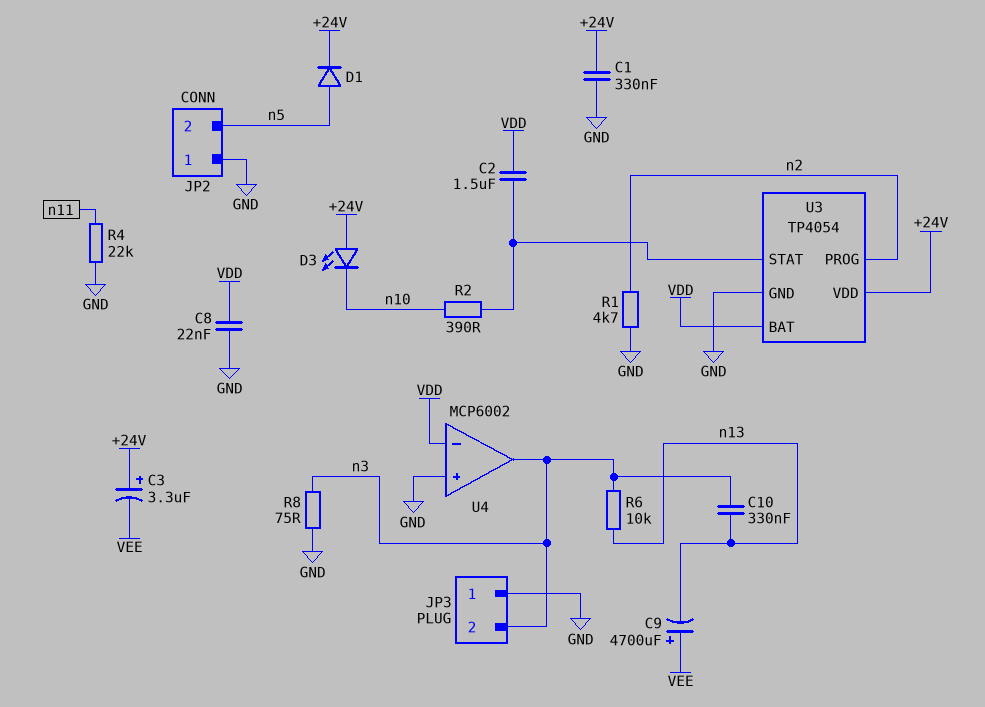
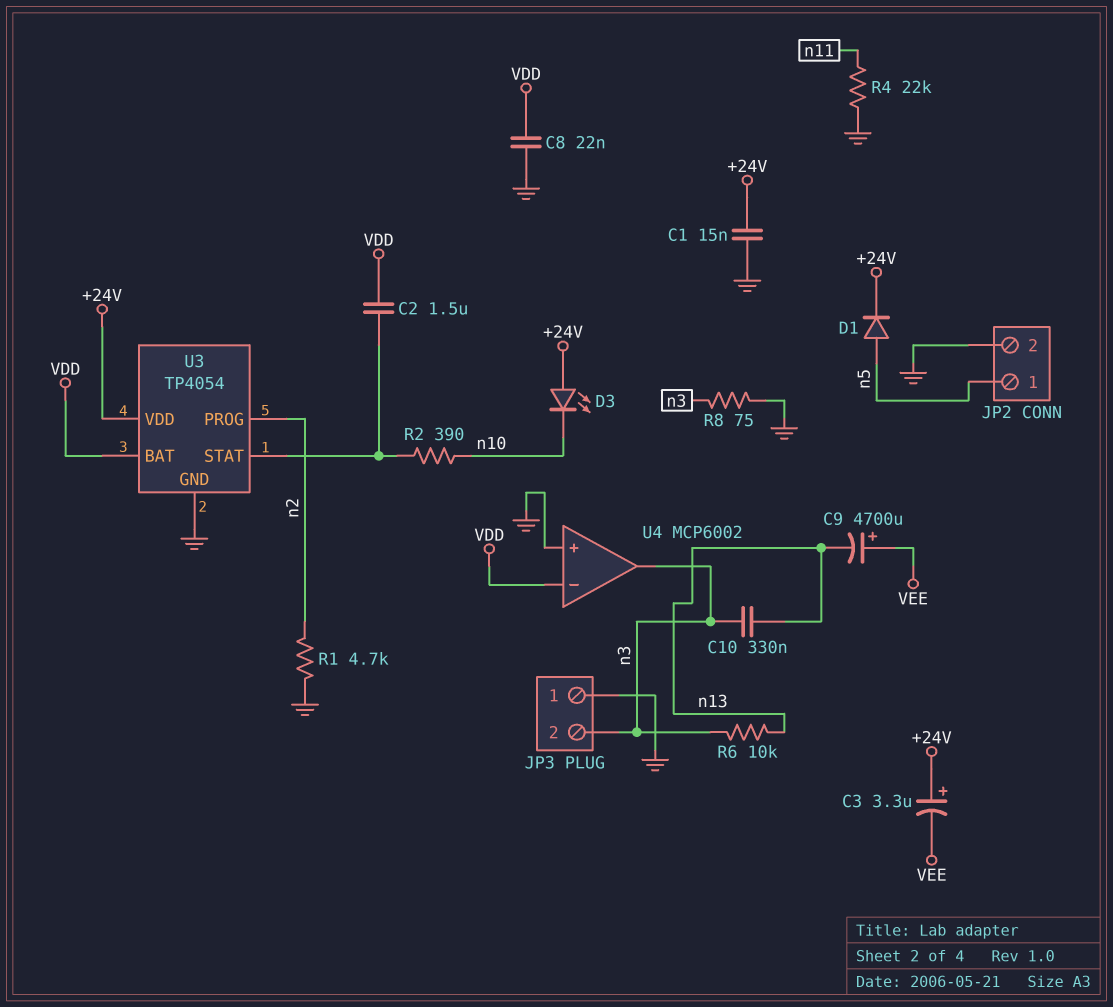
C1: 330nF (+24V, GND) -> 15nF (+24V, GND)
JP2 pin 1: GND -> n5
JP2 pin 2: n5 -> GND

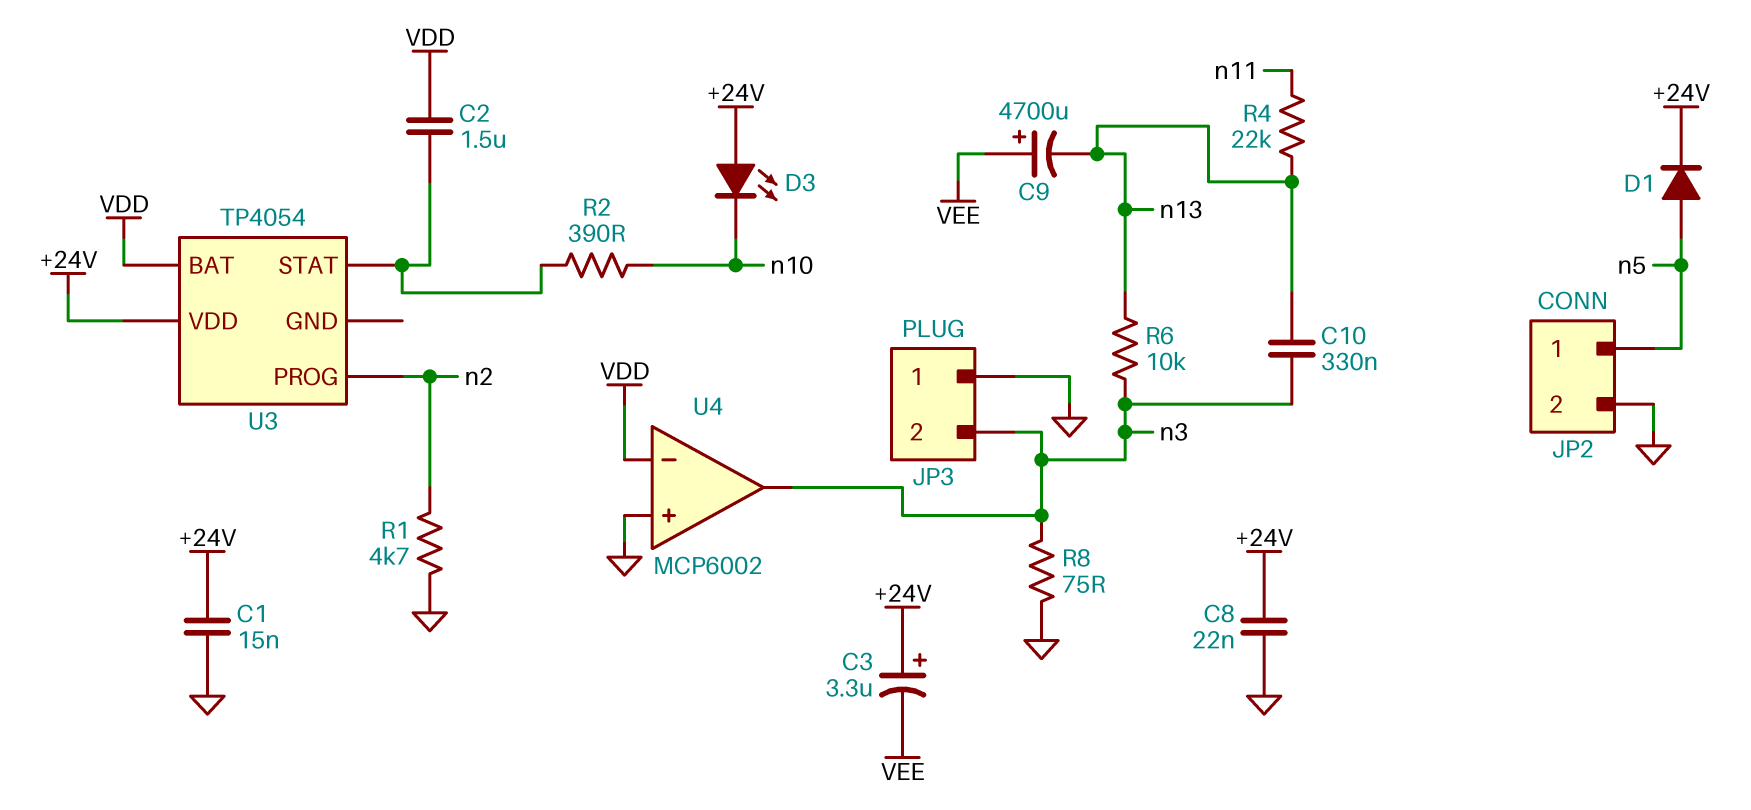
C8: 22nF (GND, VDD) -> 22nF (+24V, GND)
R4: 22k (GND, n11) -> 22k (n11, n13)
U3 pin GND: GND -> none

